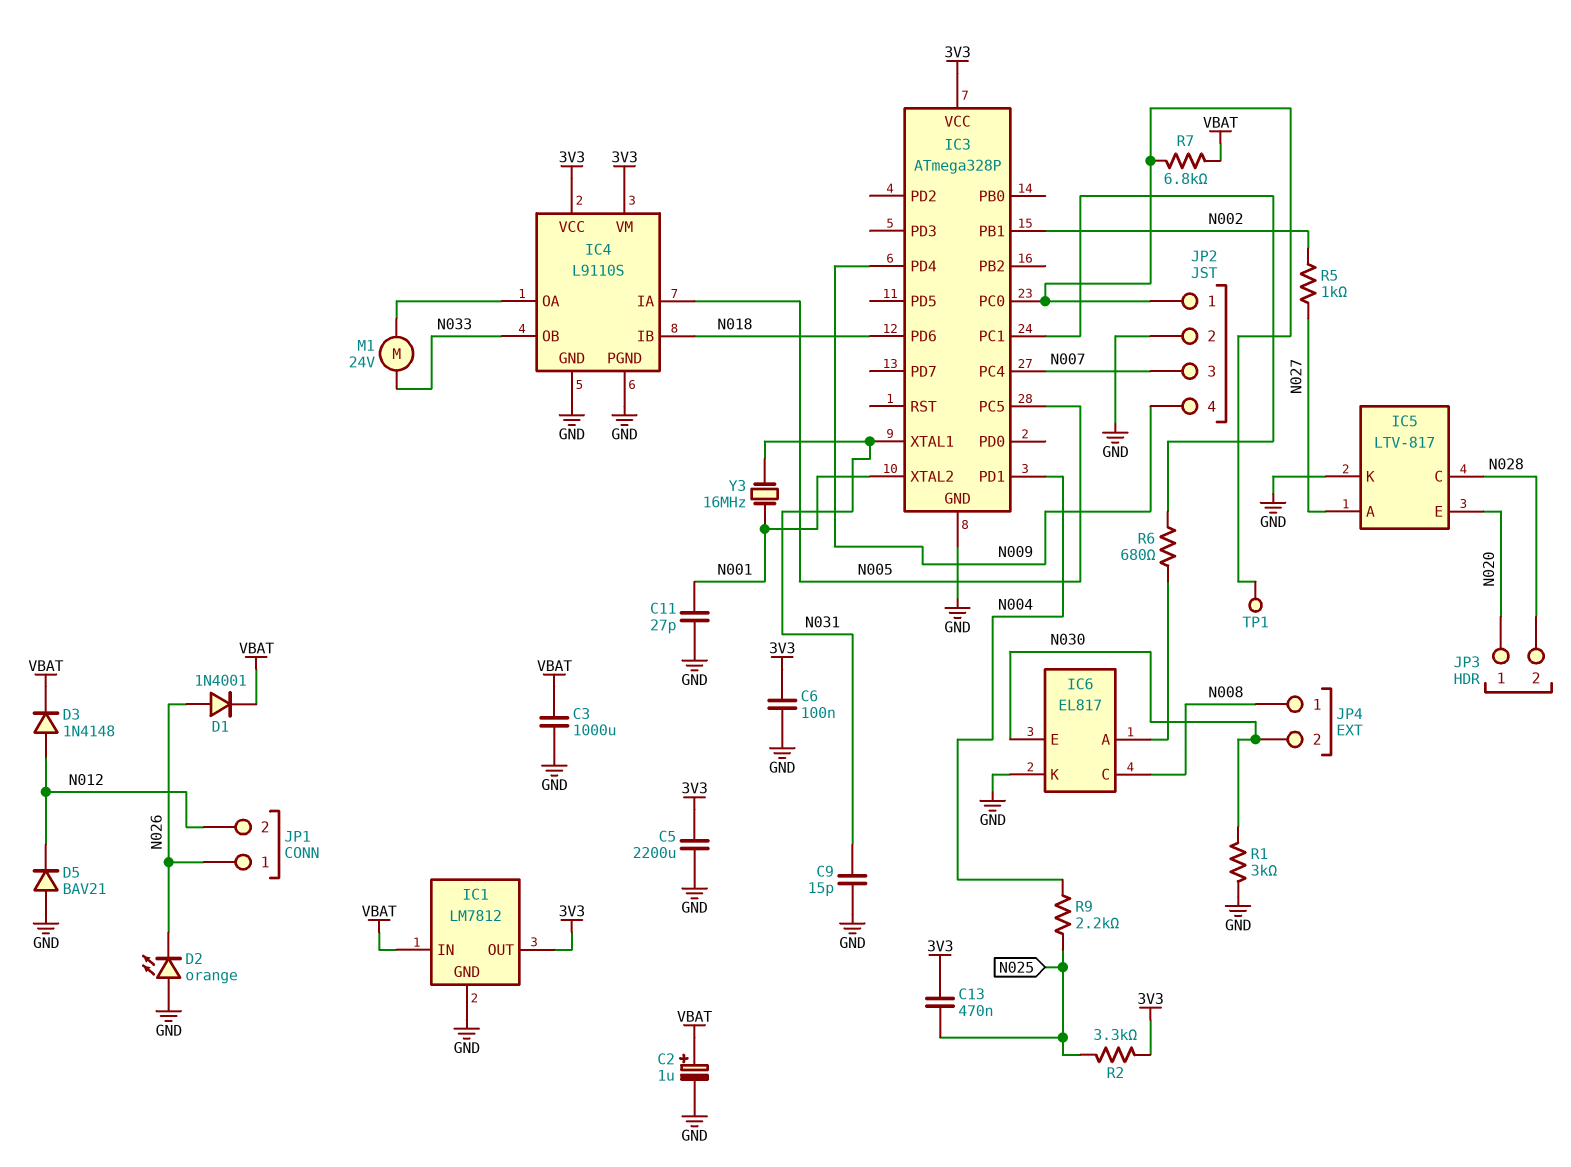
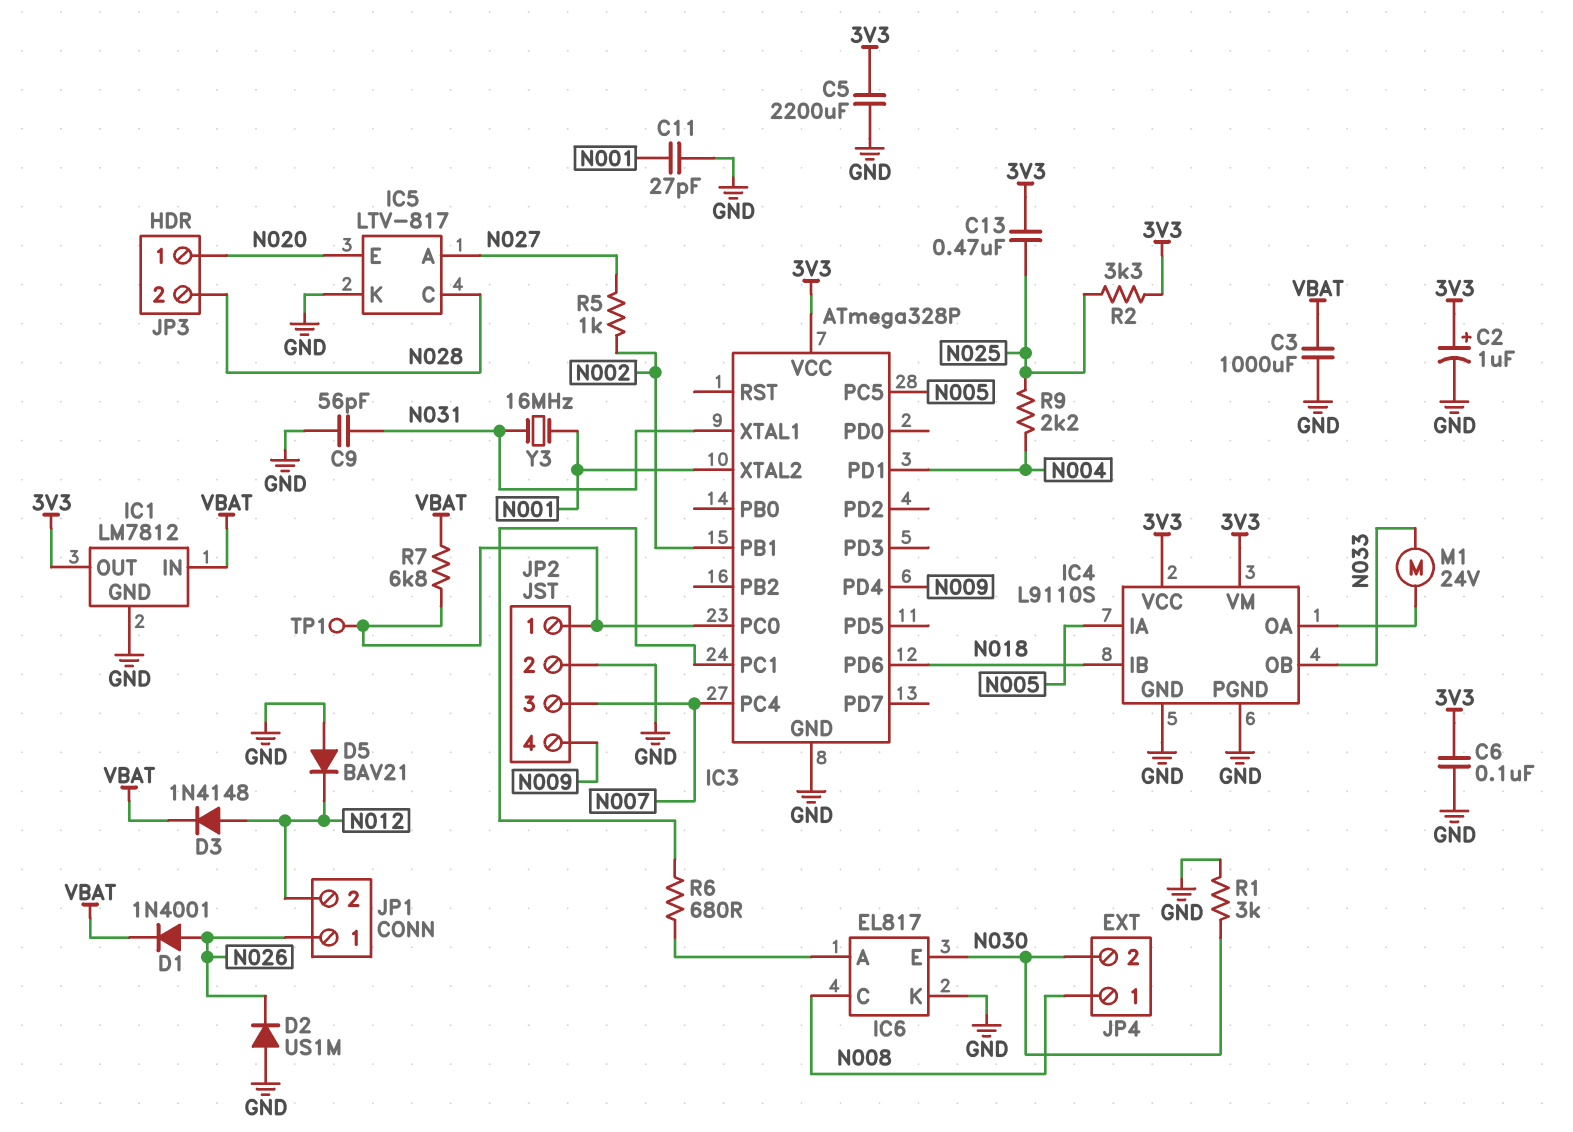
C2: 1uF (plus VBAT, minus GND) -> 1uF (plus 3V3, minus GND)
C9: 15pF (GND, N031) -> 56pF (GND, N031)
D2: LED orange (A GND, K N026) -> diode US1M (A GND, K N026)

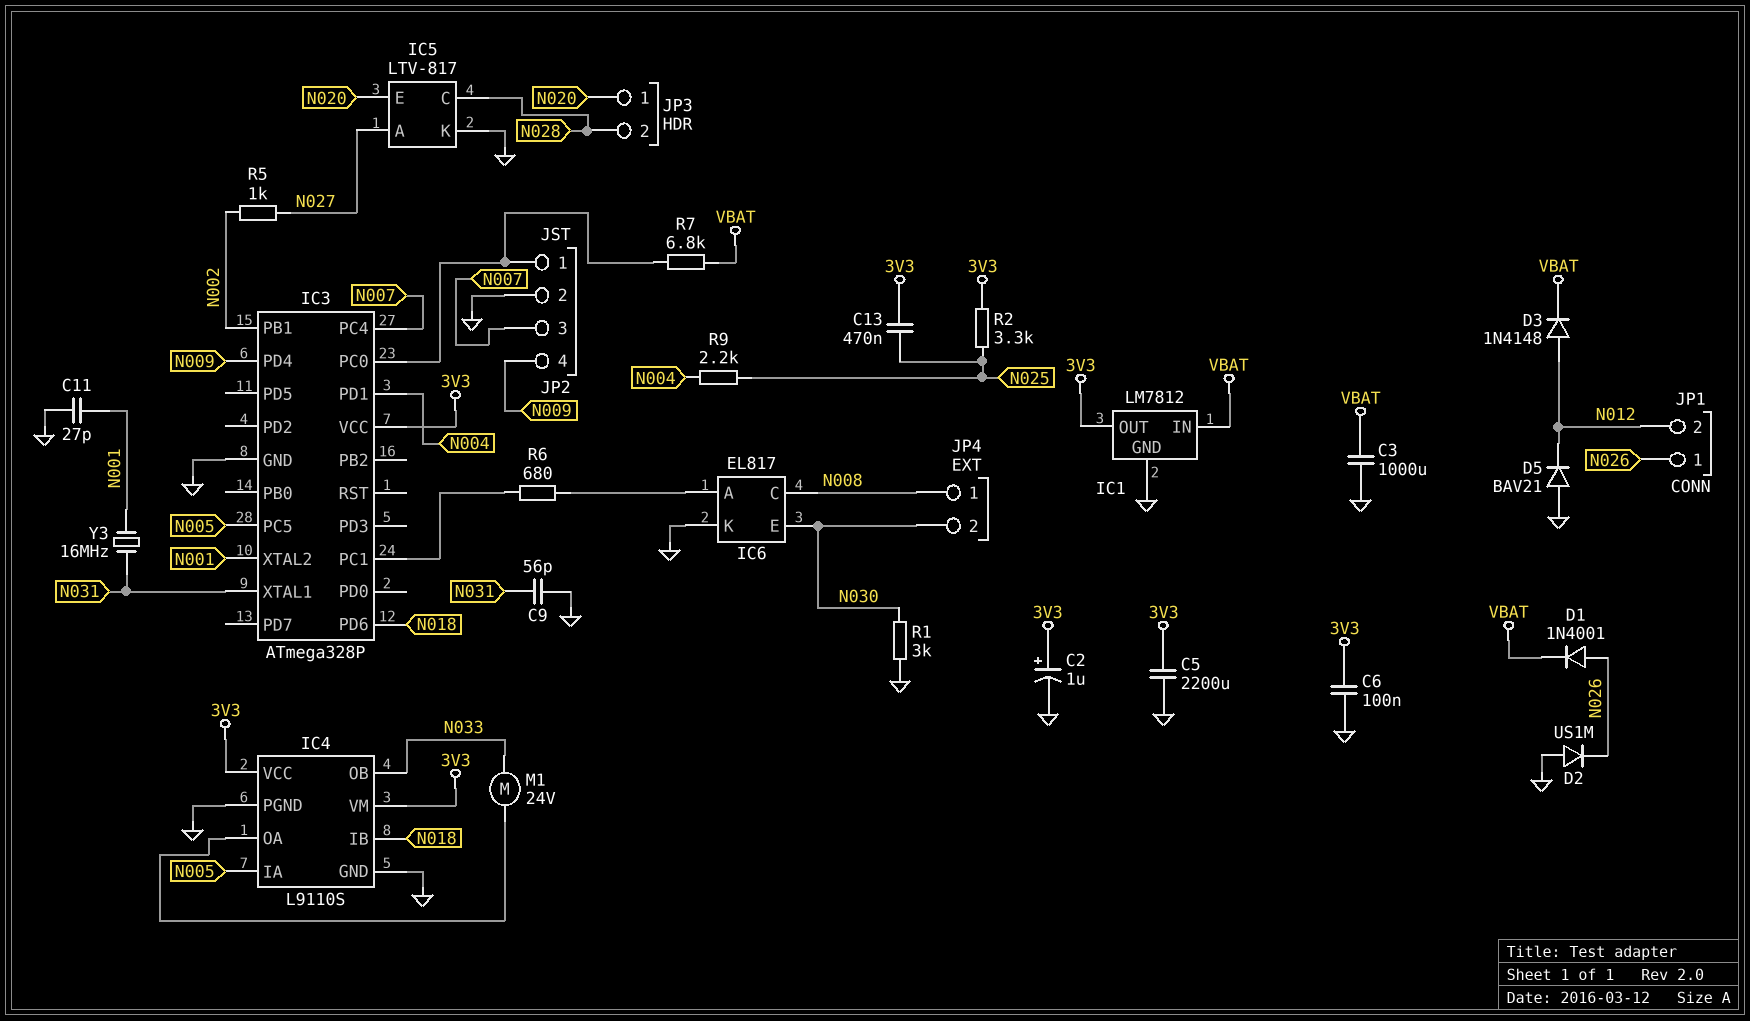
TP1: test point (IC3/PC0) -> none

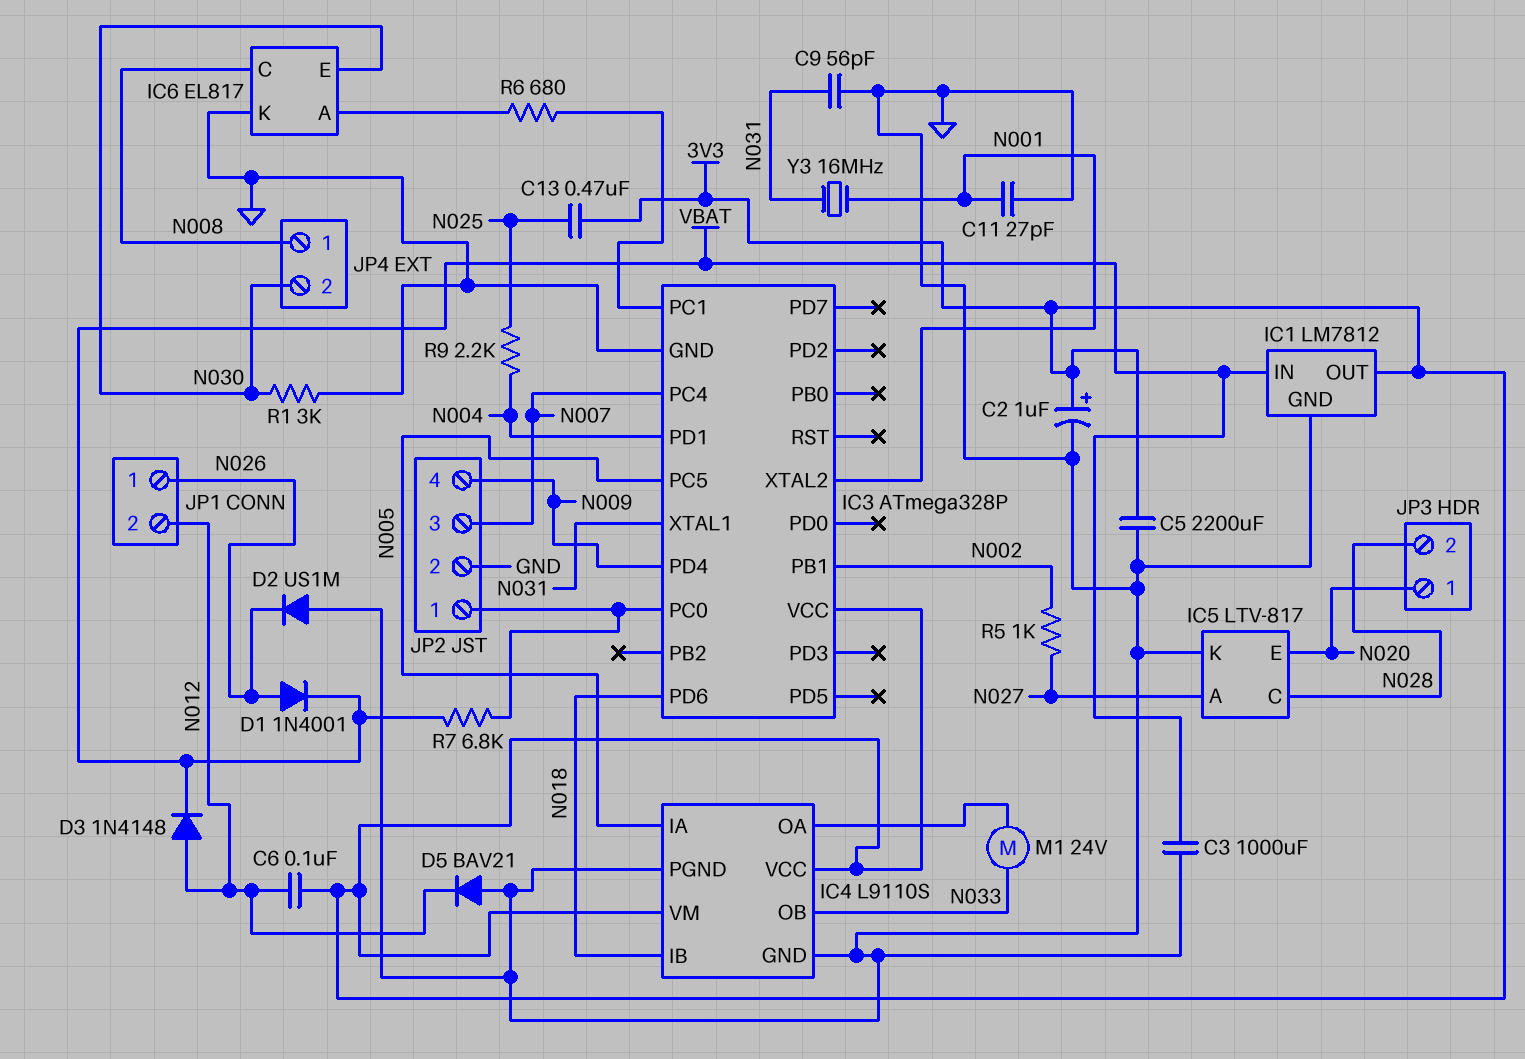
C6: 100nF (3V3, GND) -> 100nF (3V3, N012)
R2: 3.3k (3V3, N025) -> none

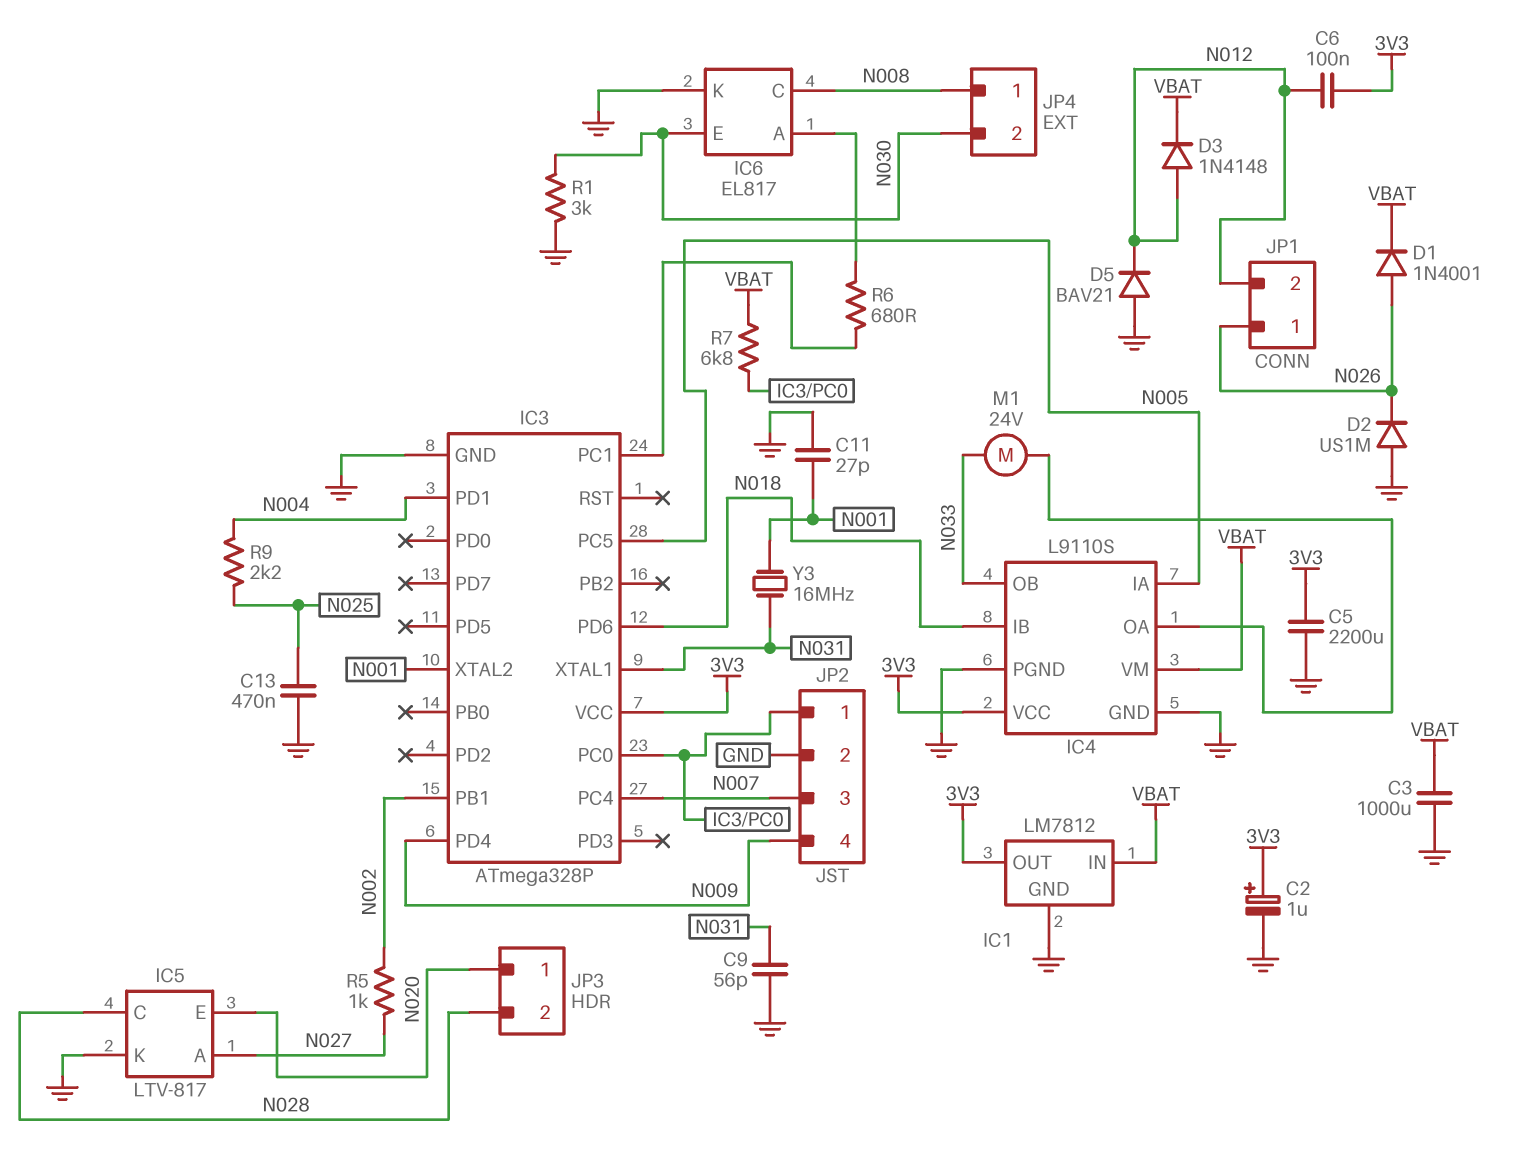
C13: 470nF (3V3, N025) -> 470nF (GND, N025)
IC4 pin VM: 3V3 -> VBAT

